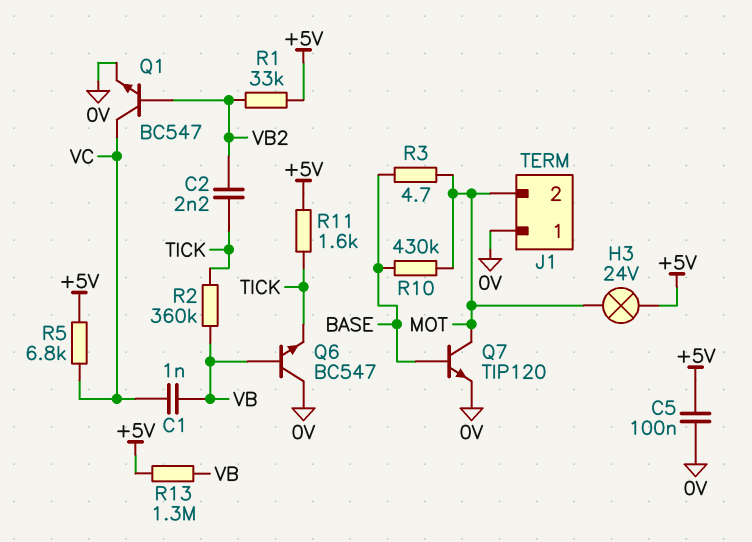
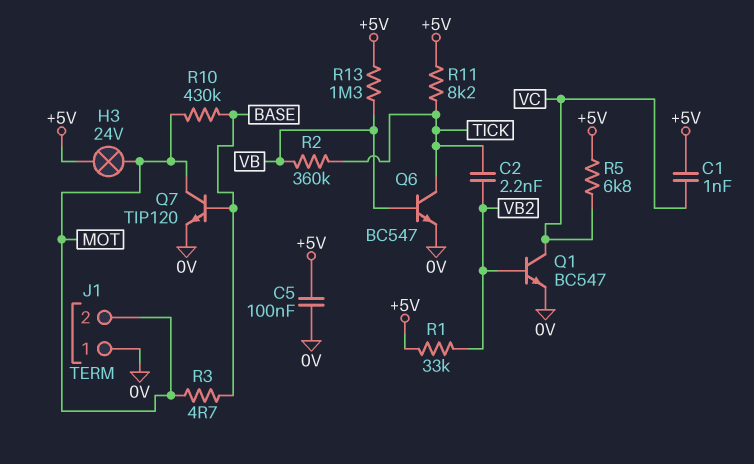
C1: 1nF (VB, VC) -> 1nF (+5V, VC)
Q6: NPN BC547 (B VB, C 0V, E TICK) -> NPN BC547 (B VB, C TICK, E 0V)
R11: 1.6k (+5V, TICK) -> 8.2k (+5V, TICK)

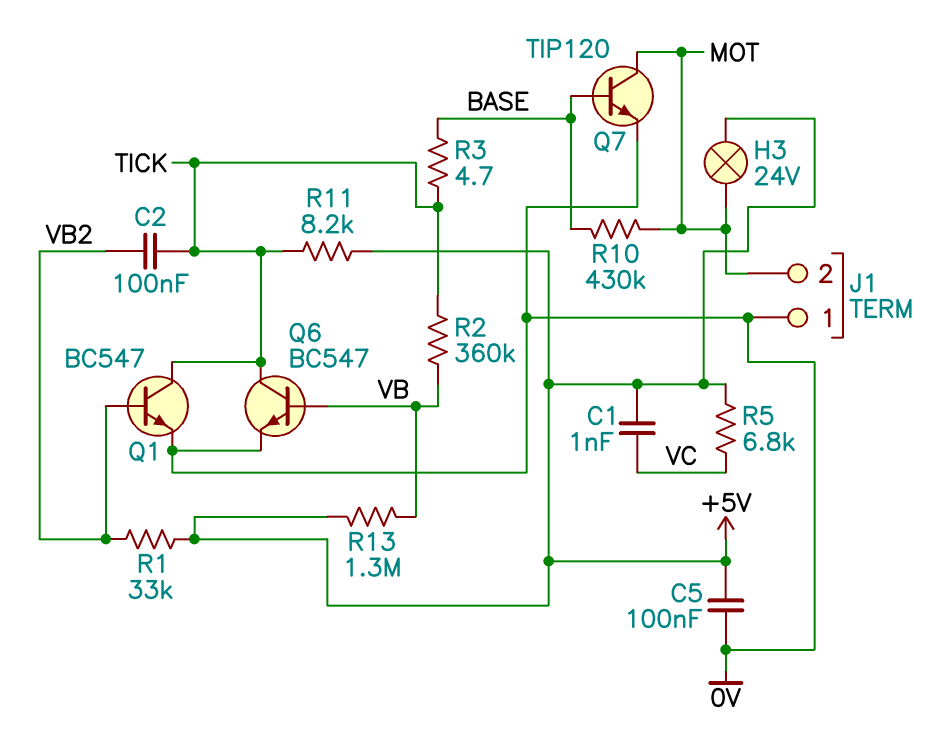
C2: 2.2nF (TICK, VB2) -> 100nF (TICK, VB2)
Q1: NPN BC547 (B VB2, C VC, E 0V) -> NPN BC547 (B VB2, C TICK, E 0V)
R3: 4.7 (BASE, MOT) -> 4.7 (BASE, TICK)

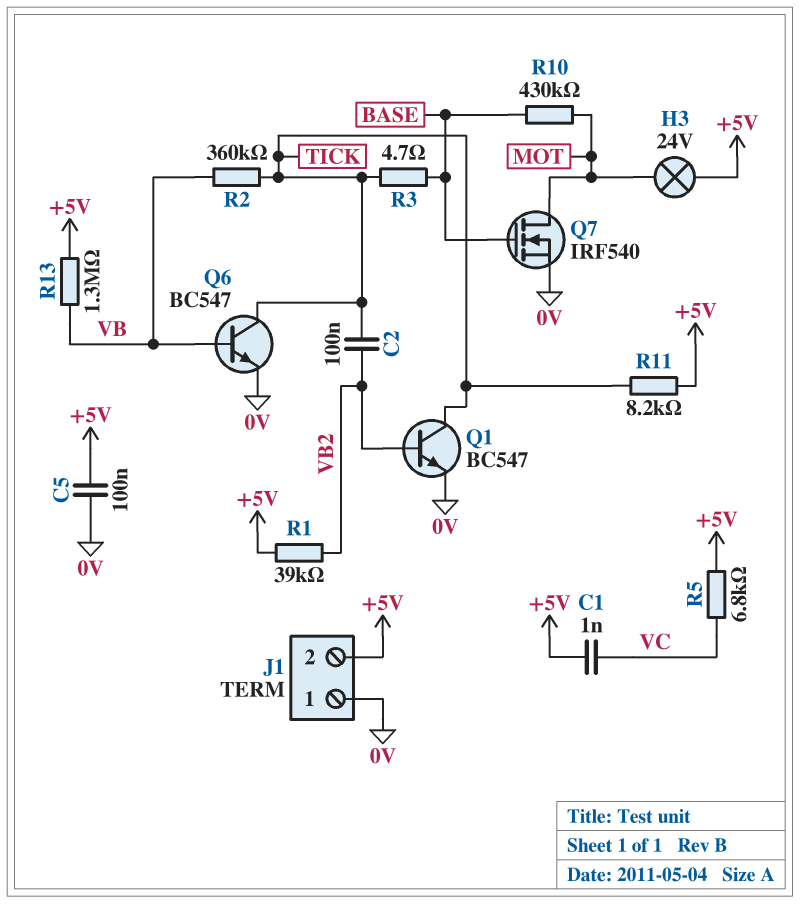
J1 pin 2: MOT -> +5V
Q7: NPN TIP120 (B BASE, C MOT, E 0V) -> NMOS IRF540 (G BASE, D MOT, S 0V)
R1: 33k (+5V, VB2) -> 39k (+5V, VB2)

